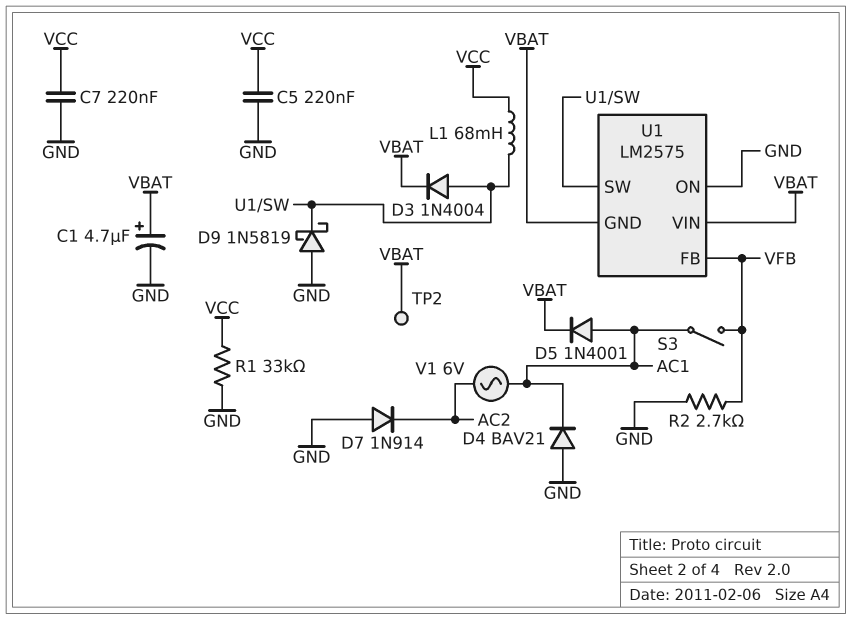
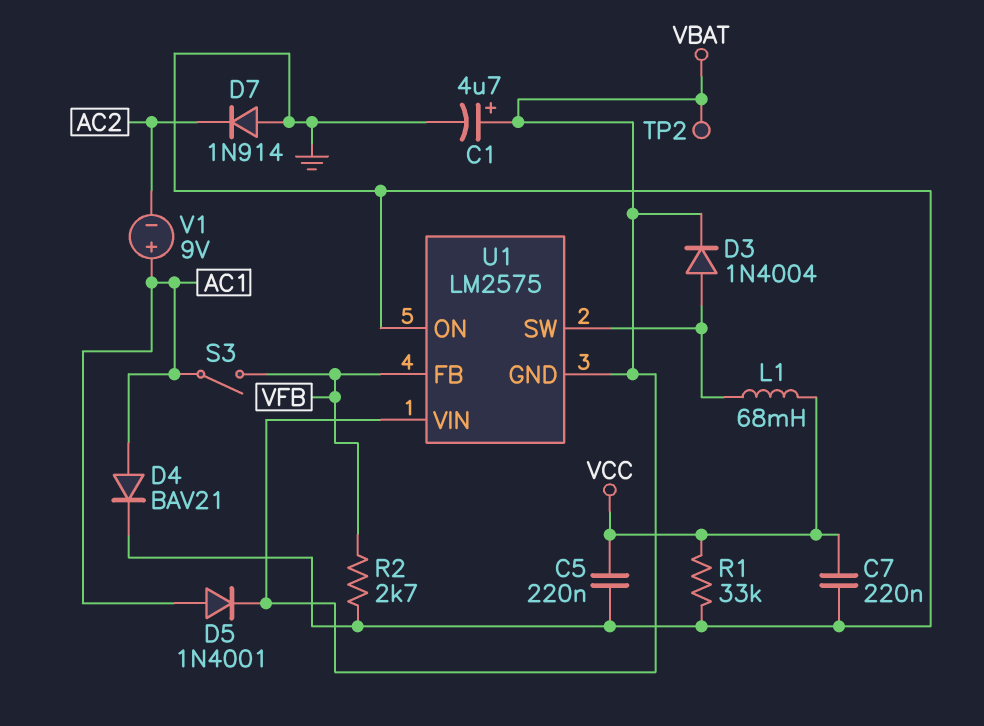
D4: diode BAV21 (A GND, K AC1) -> diode BAV21 (A AC1, K GND)
D9: schottky 1N5819 (A GND, K U1/SW) -> none
V1: AC 6V (AC1, AC2) -> 9V (plus AC1, minus AC2)

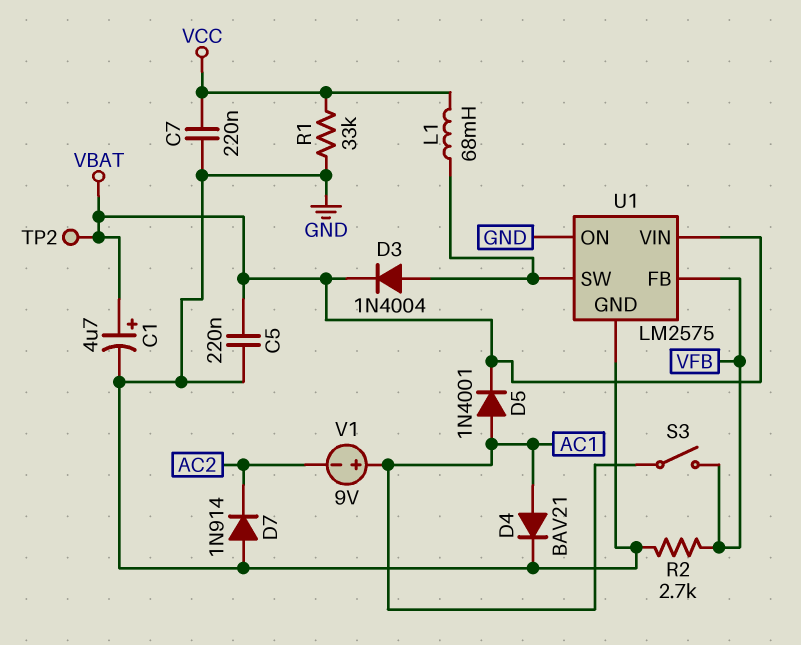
C5: 220nF (GND, VCC) -> 220nF (GND, VBAT)
U1 pin GND: VBAT -> GND

